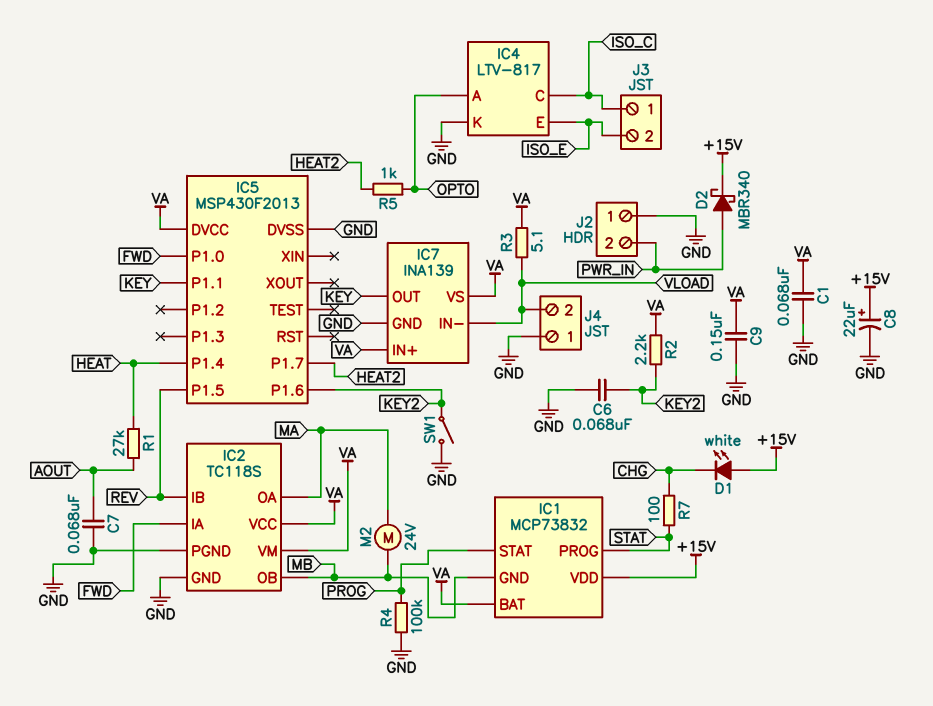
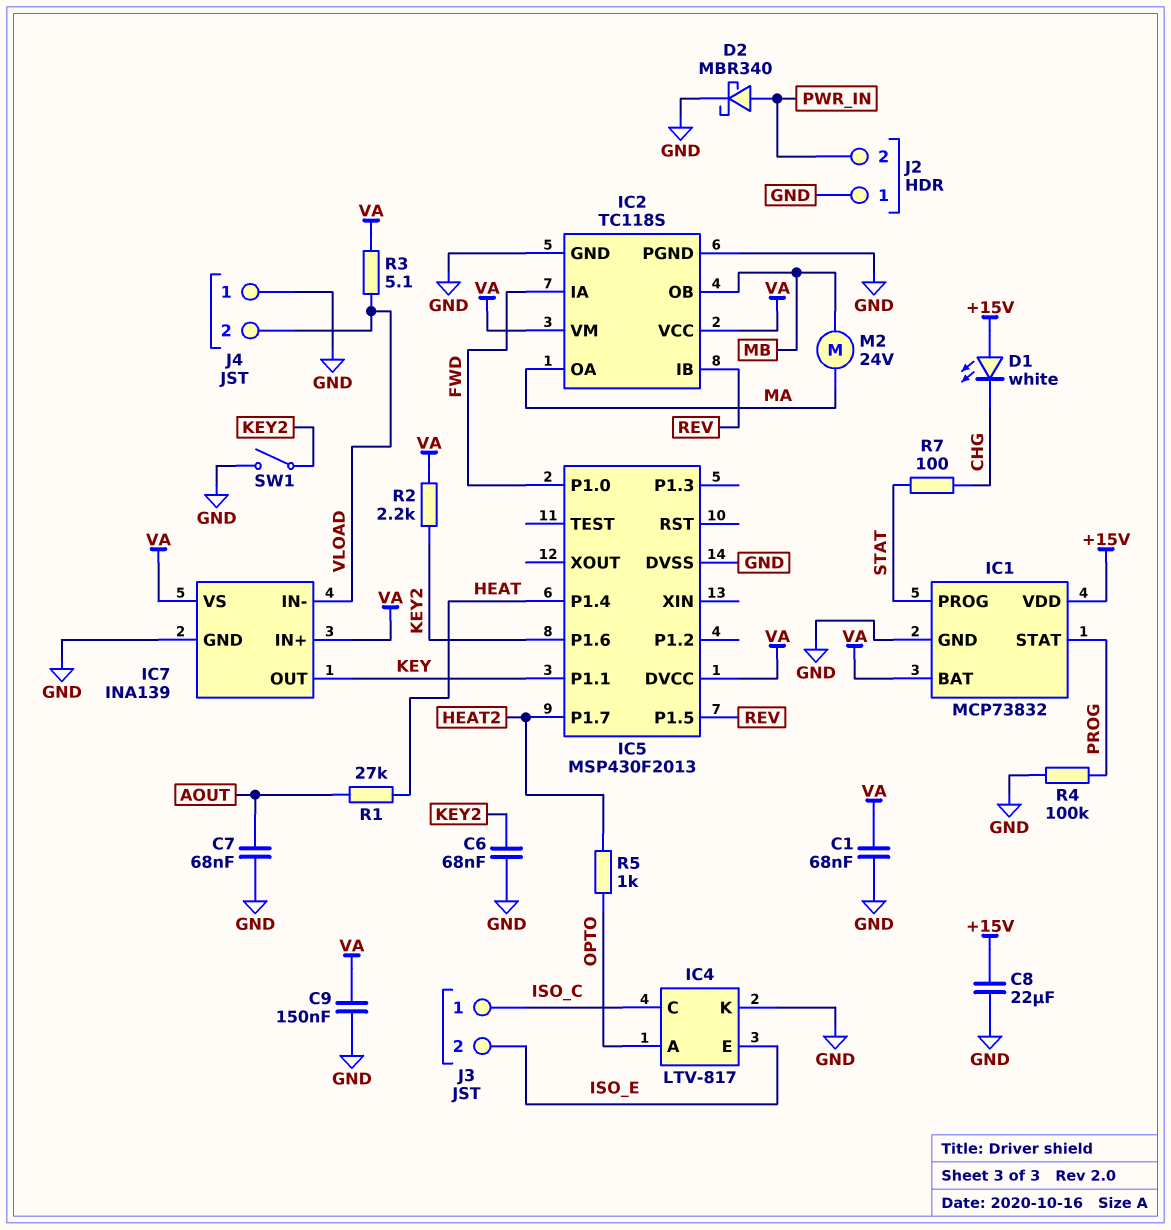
C8: 22uF (plus +15V, minus GND) -> 22uF (+15V, GND)
D2: schottky MBR340 (A PWR_IN, K +15V) -> schottky MBR340 (A PWR_IN, K GND)
IC1 pin GND: MB -> GND

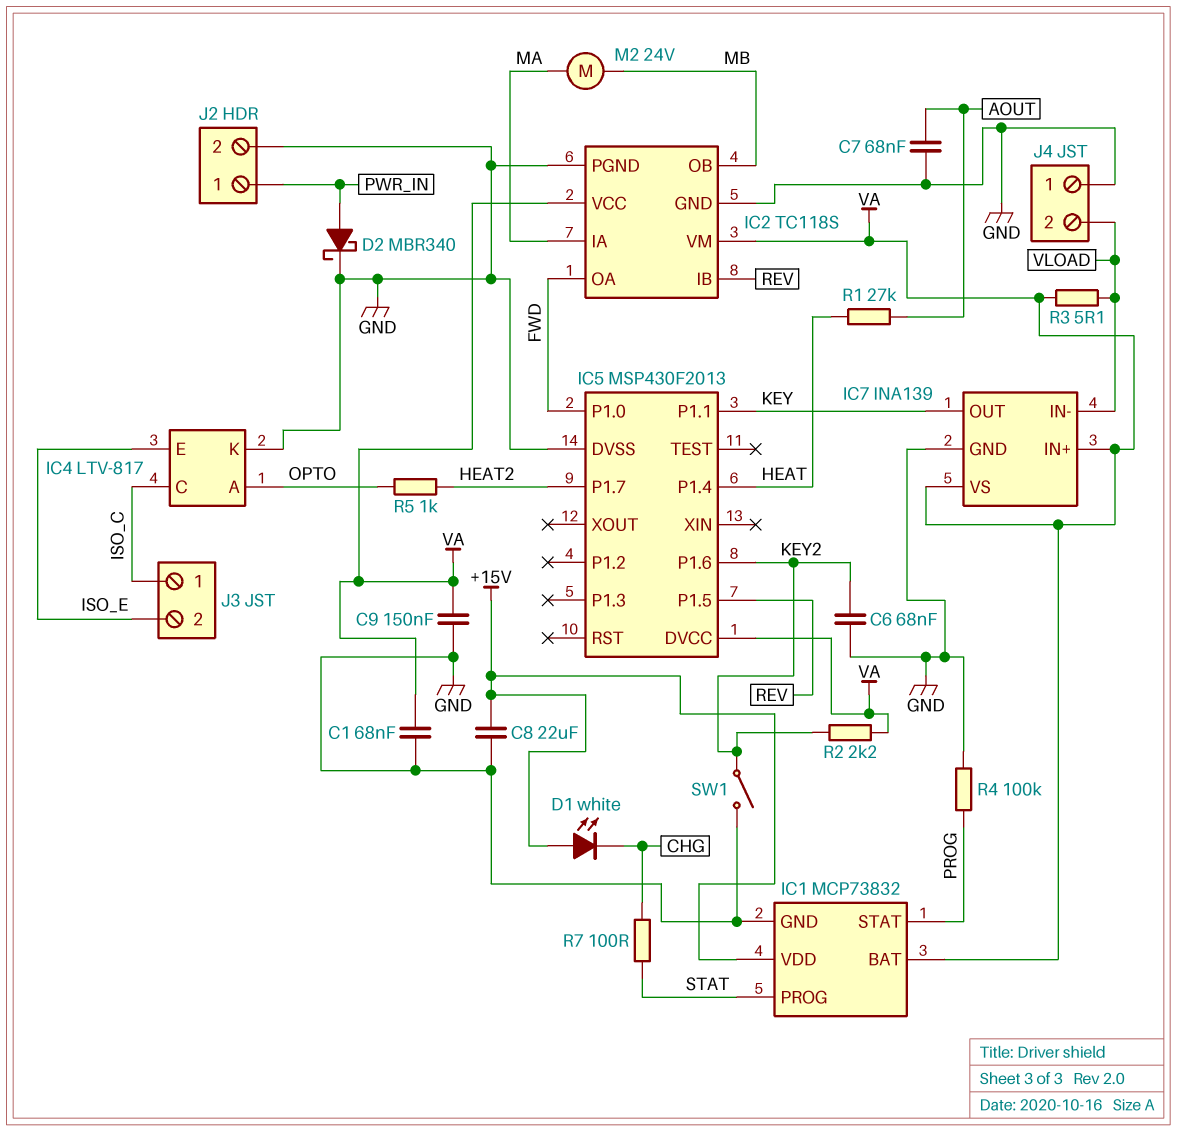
IC2 pin IA: FWD -> MA
IC2 pin OA: MA -> FWD
J2 pin 1: GND -> PWR_IN
J2 pin 2: PWR_IN -> GND

